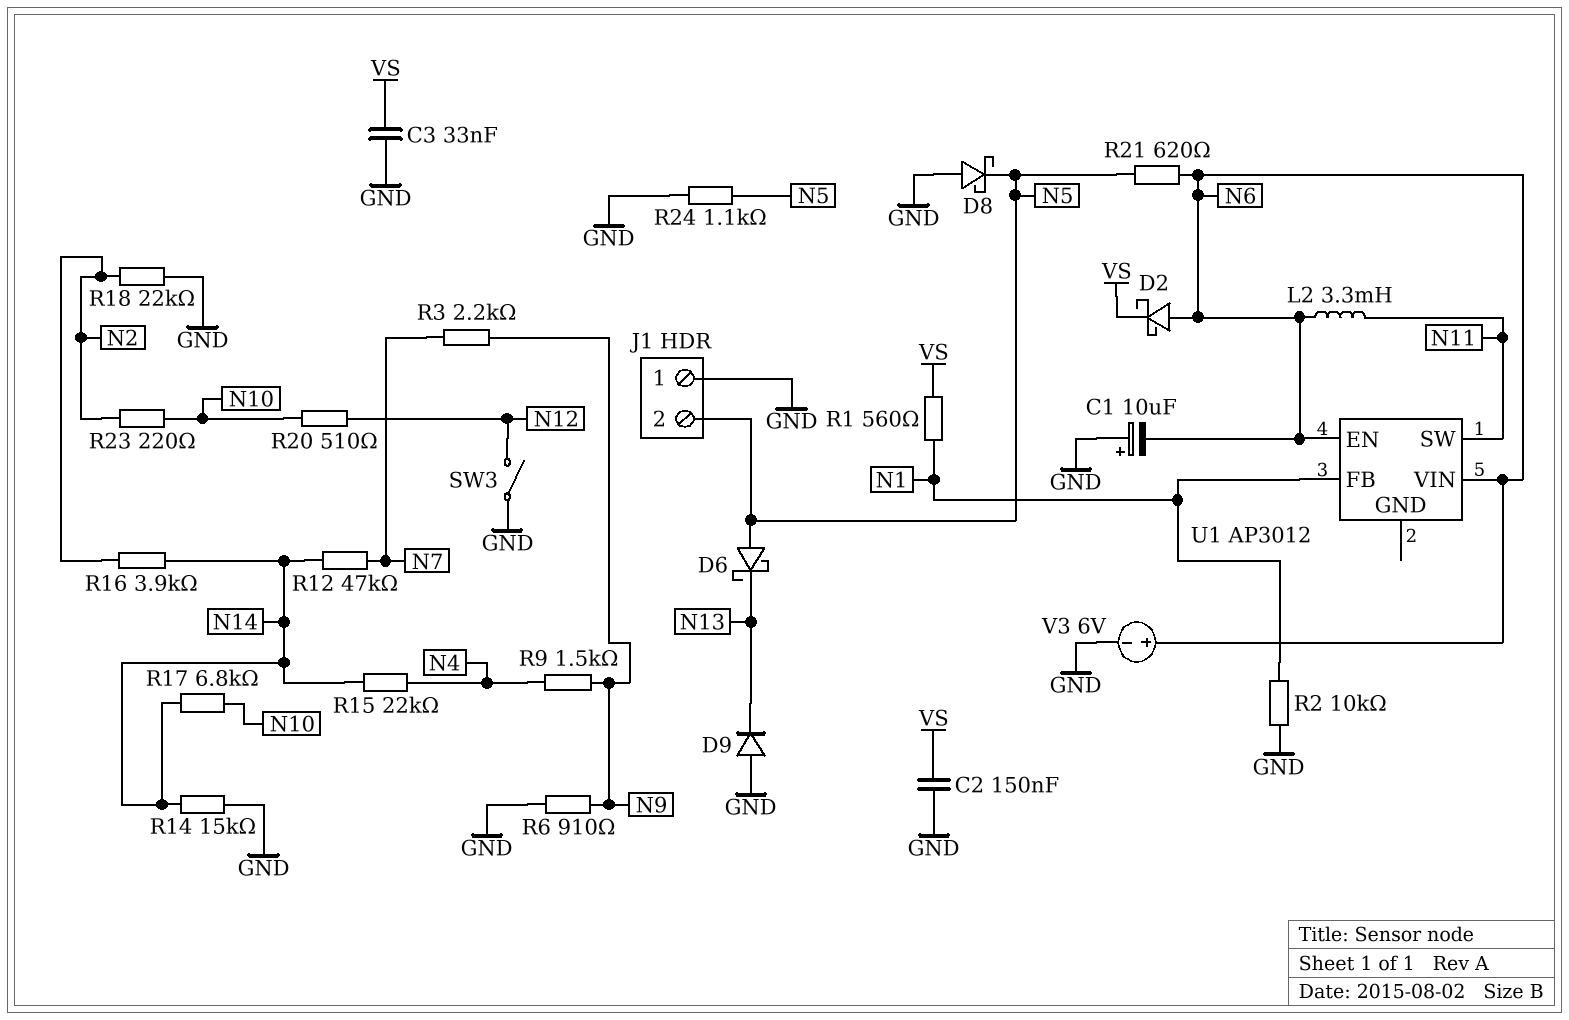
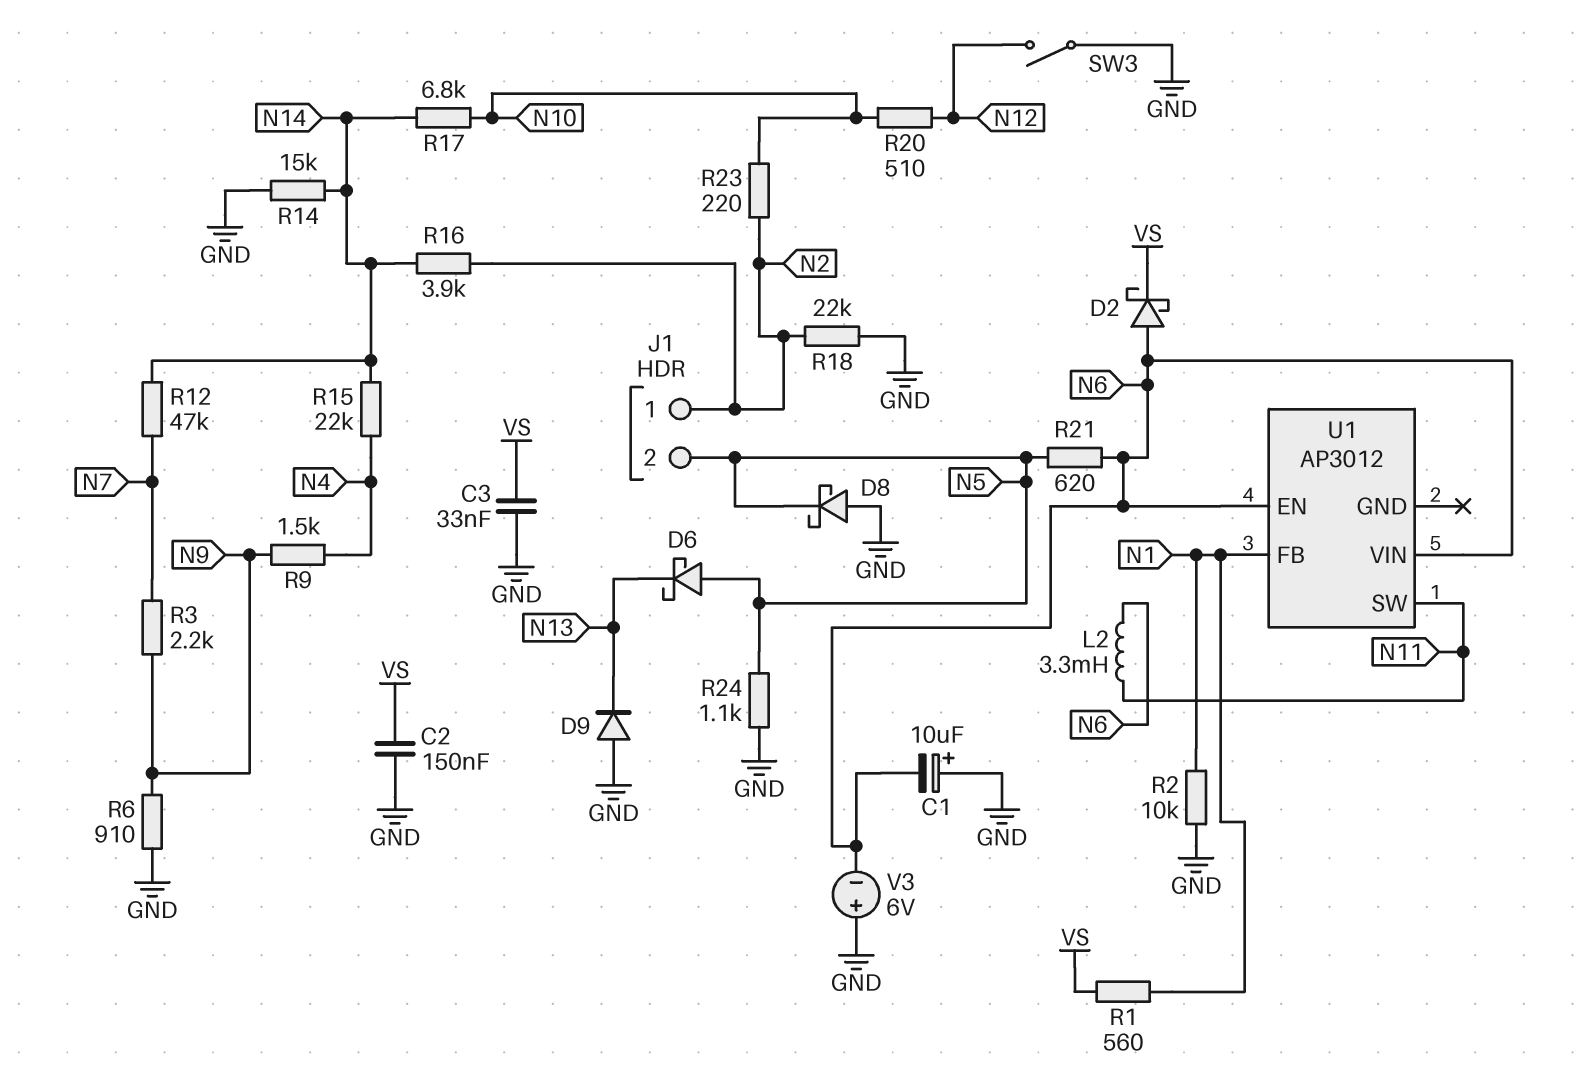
J1 pin 1: GND -> N2
V3: 6V (plus N6, minus GND) -> 6V (plus GND, minus N6)

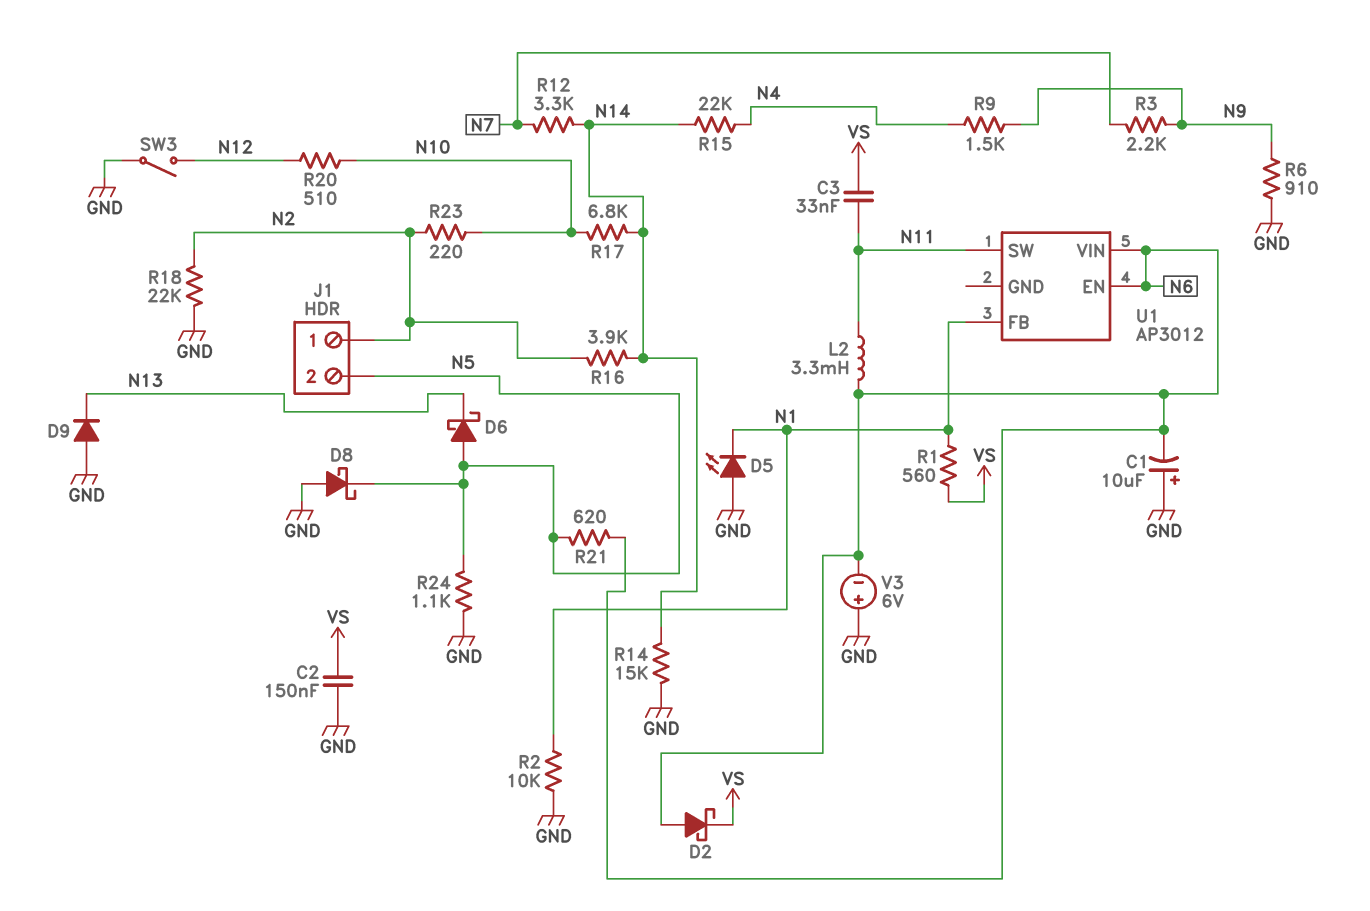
C3: 33nF (GND, VS) -> 33nF (N11, VS)
D5: none -> LED (A GND, K N1)
R12: 47k (N7, N14) -> 3.3k (N7, N14)

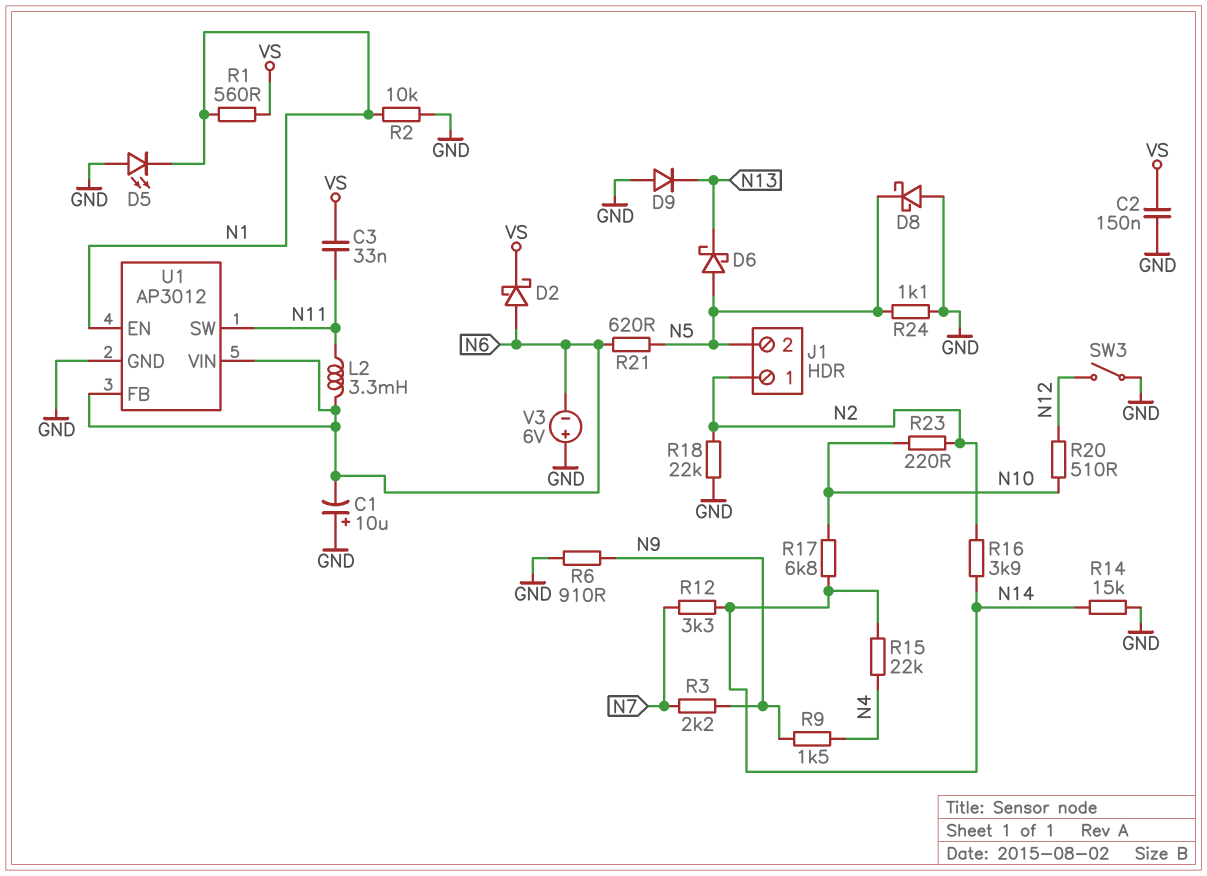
U1 pin EN: N6 -> N1
U1 pin FB: N1 -> N6
U1 pin GND: none -> GND

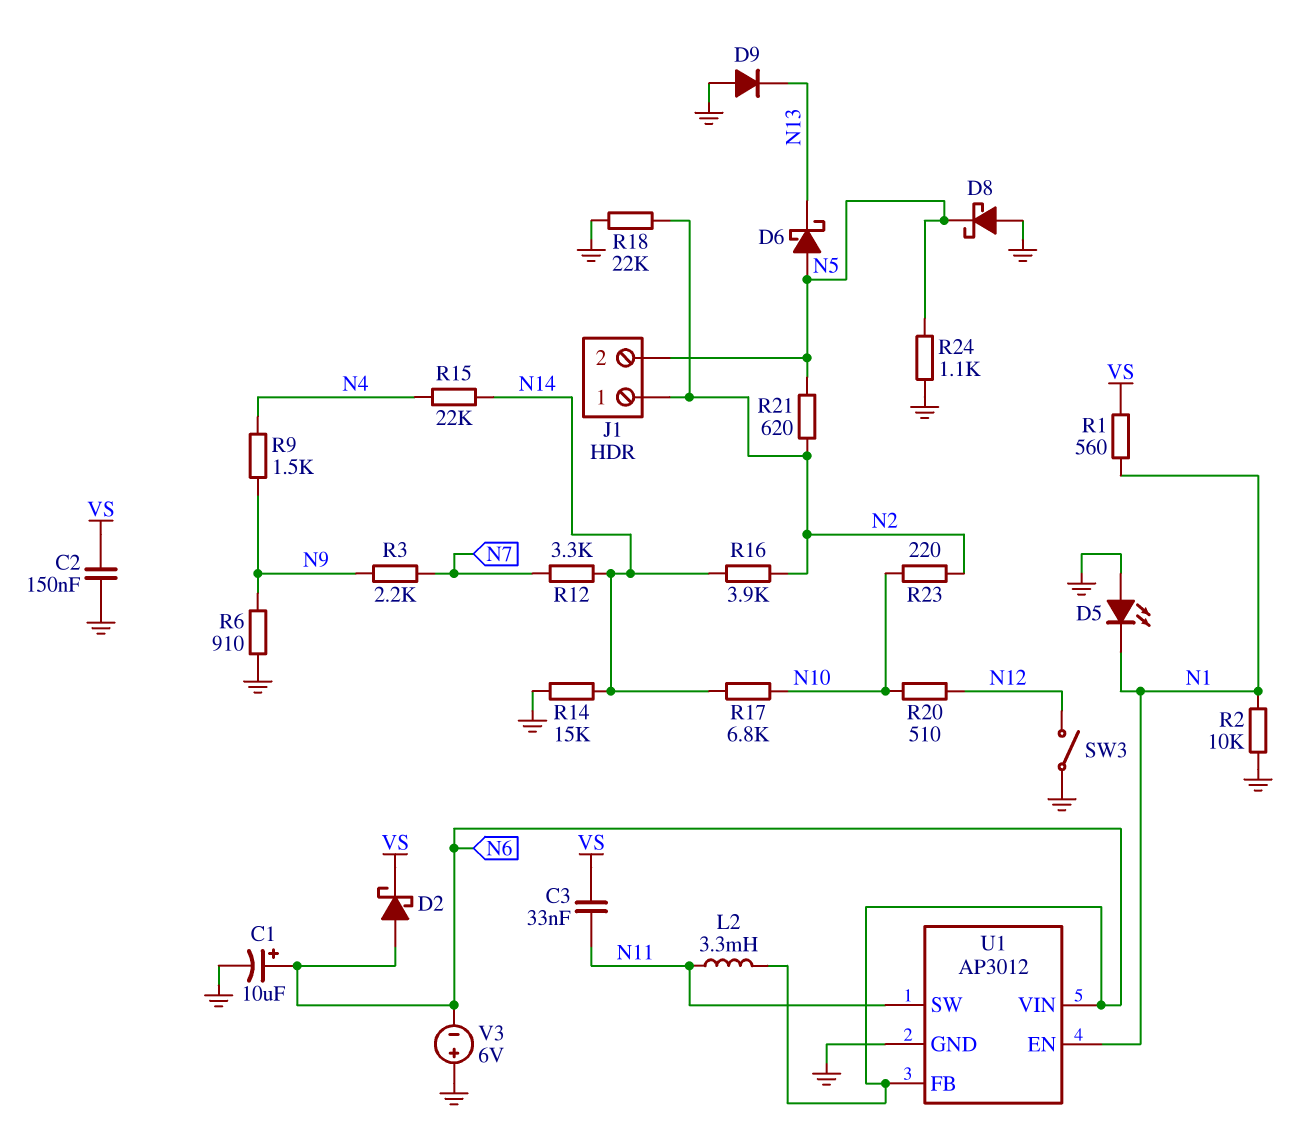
C1: 10uF (plus GND, minus N6) -> 10uF (plus N6, minus GND)
R21: 620 (N5, N6) -> 620 (N2, N5)

